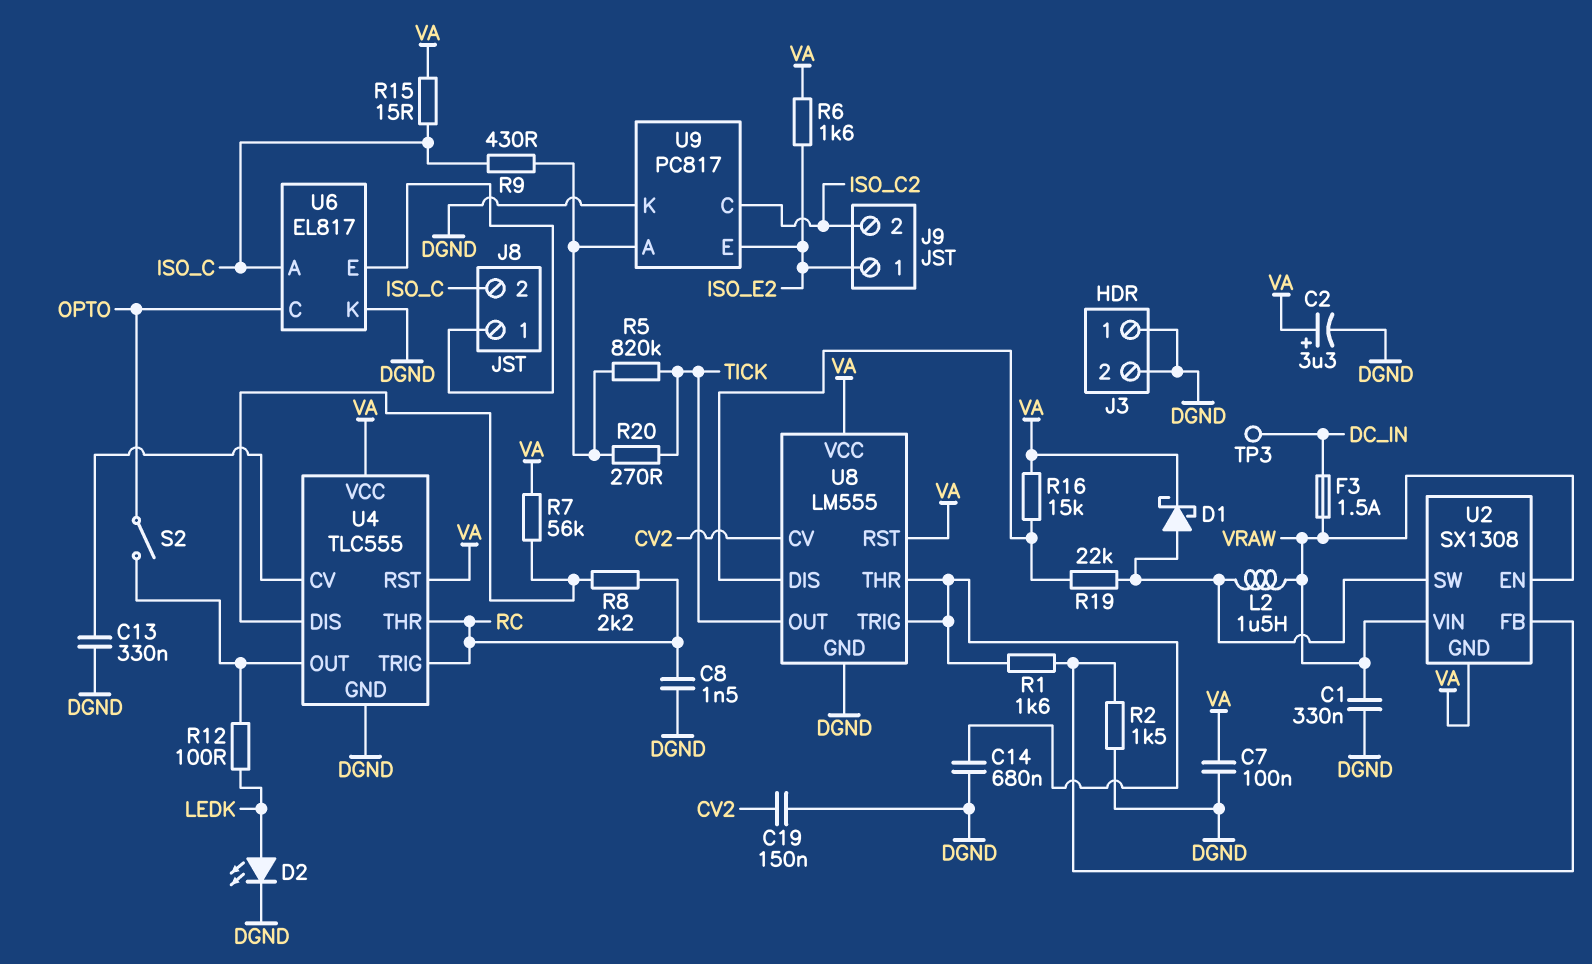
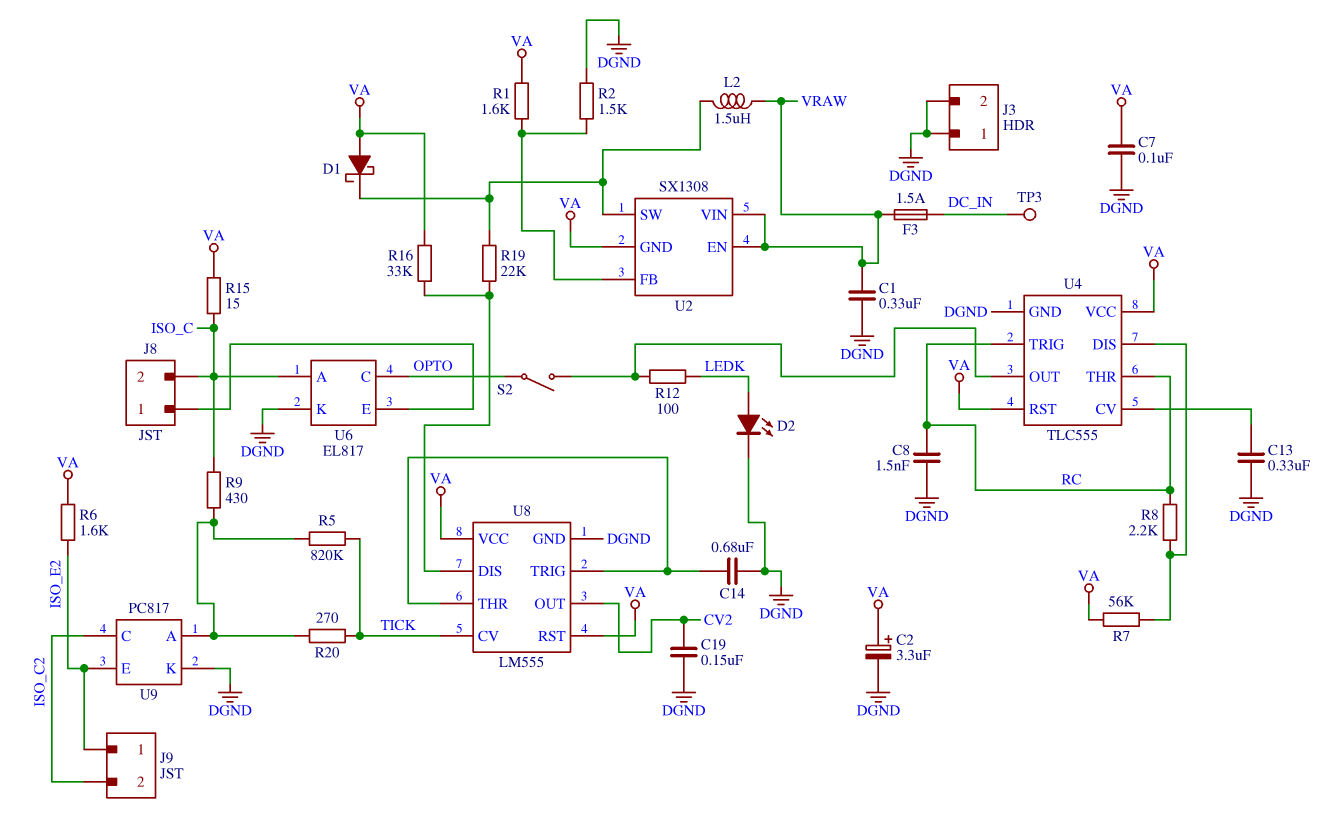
D1: schottky (A U2/SW, K VA) -> schottky (A VA, K U2/SW)
R1: 1.6k (U2/FB, U8/THR) -> 1.6k (U2/FB, VA)
R16: 15k (U8/DIS, VA) -> 33k (U8/DIS, VA)
U8 pin CV: CV2 -> TICK
U8 pin OUT: TICK -> CV2

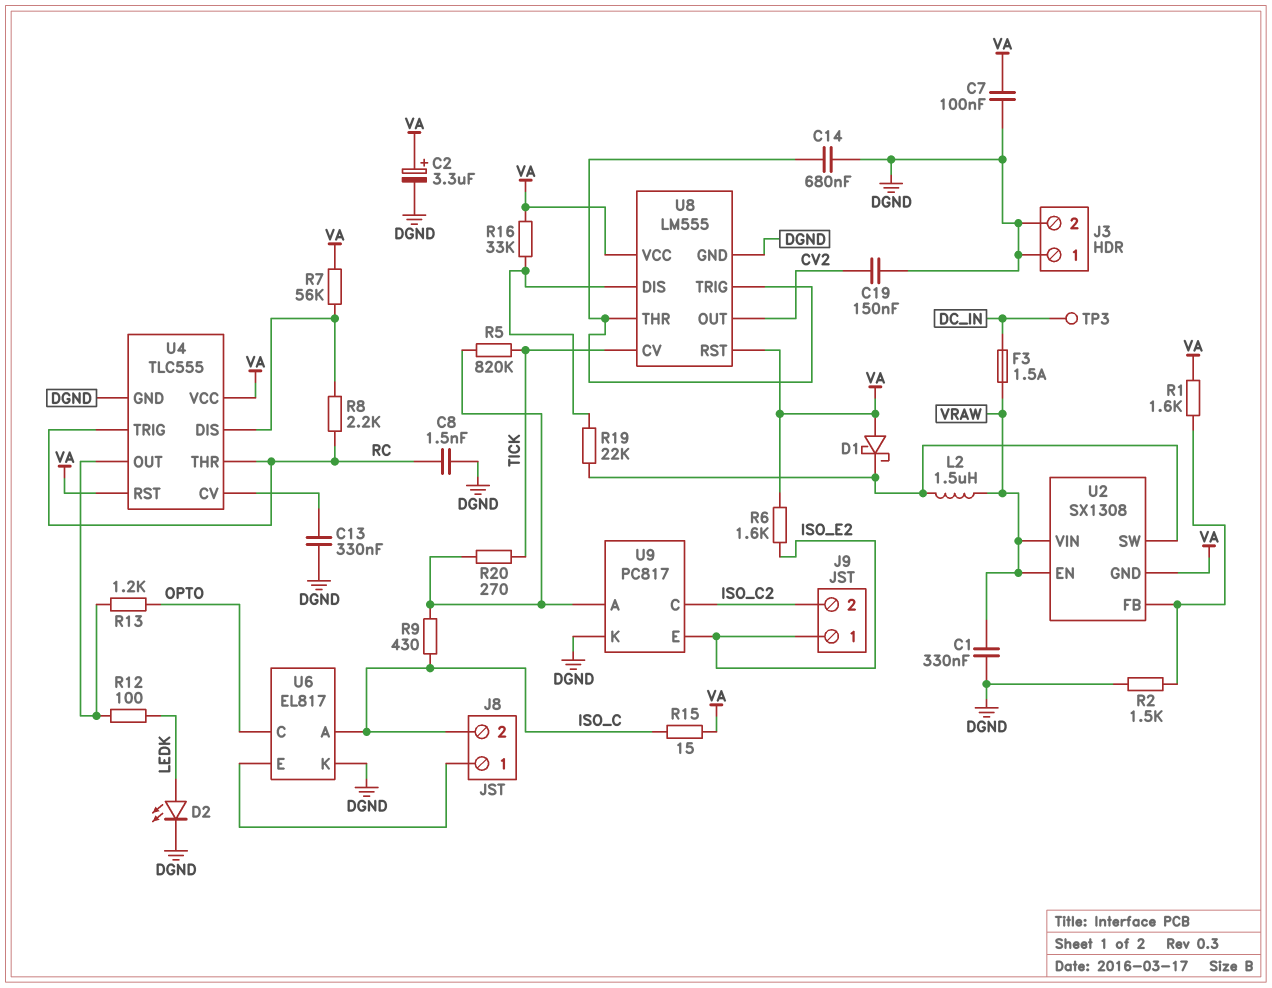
R13: none -> 1.2k (OPTO, U4/OUT)
S2: switch (OPTO, U4/OUT) -> none

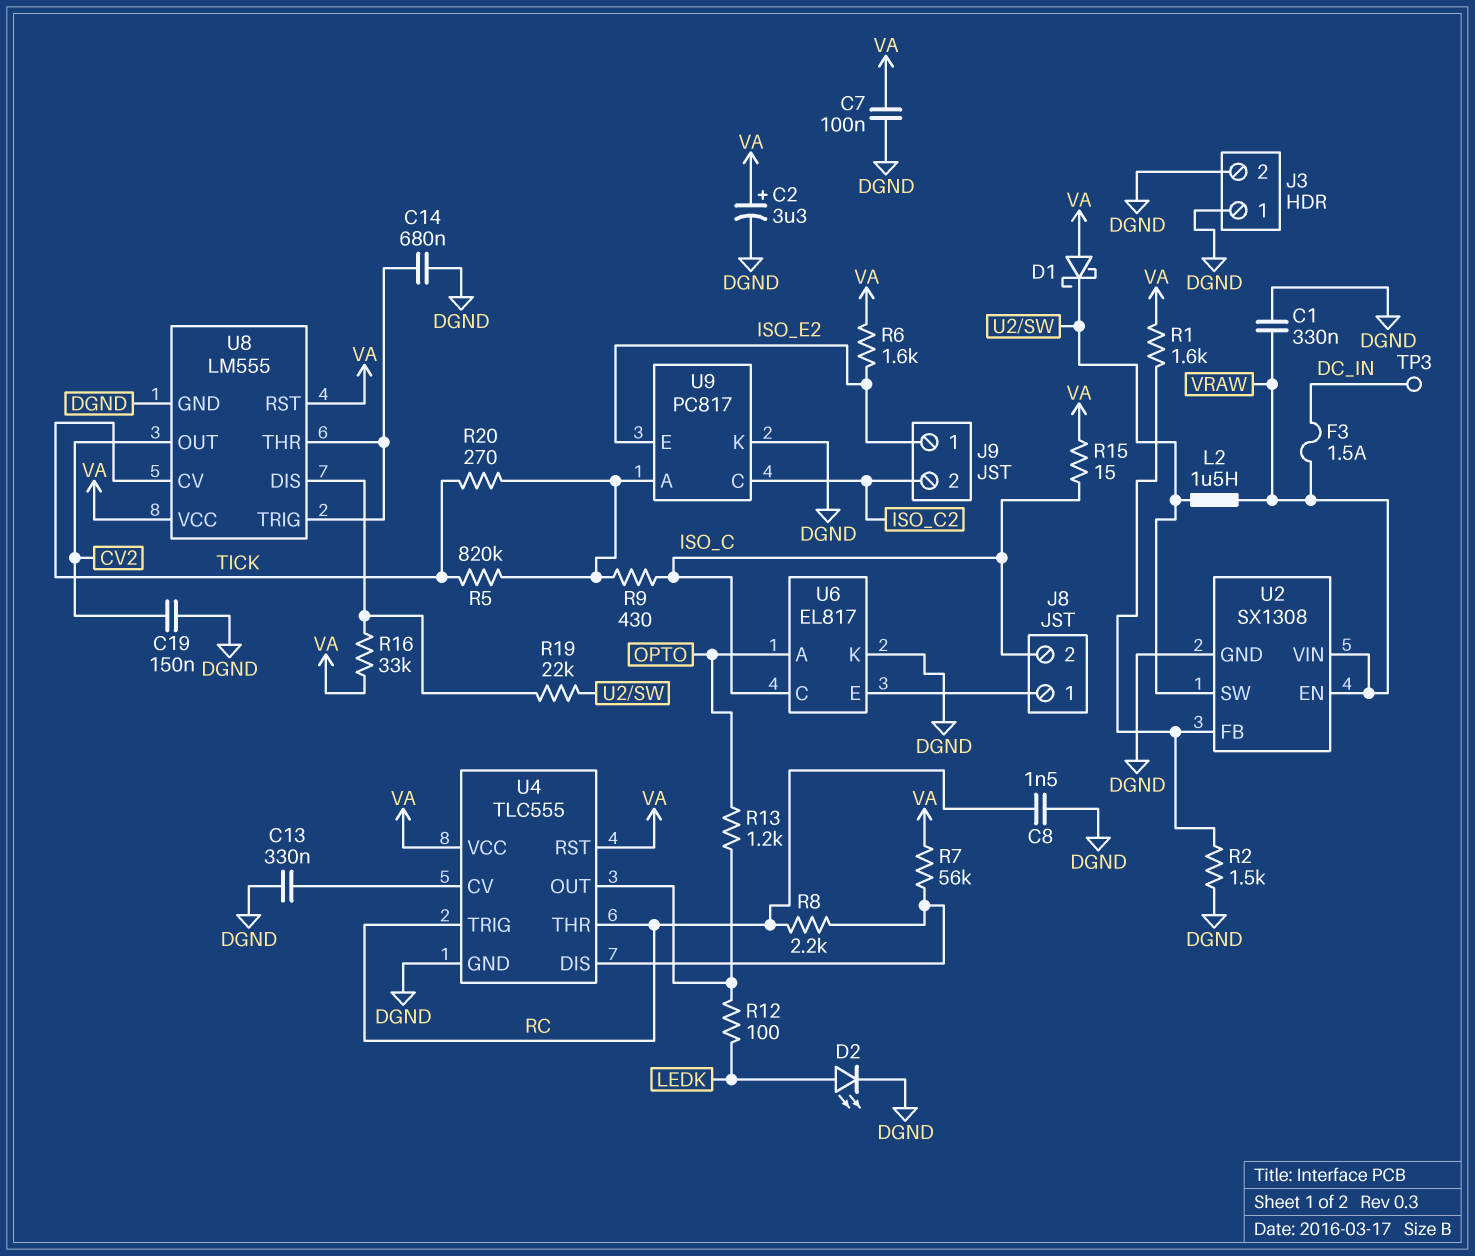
U2 pin GND: VA -> DGND
U6 pin A: ISO_C -> OPTO
U6 pin C: OPTO -> ISO_C

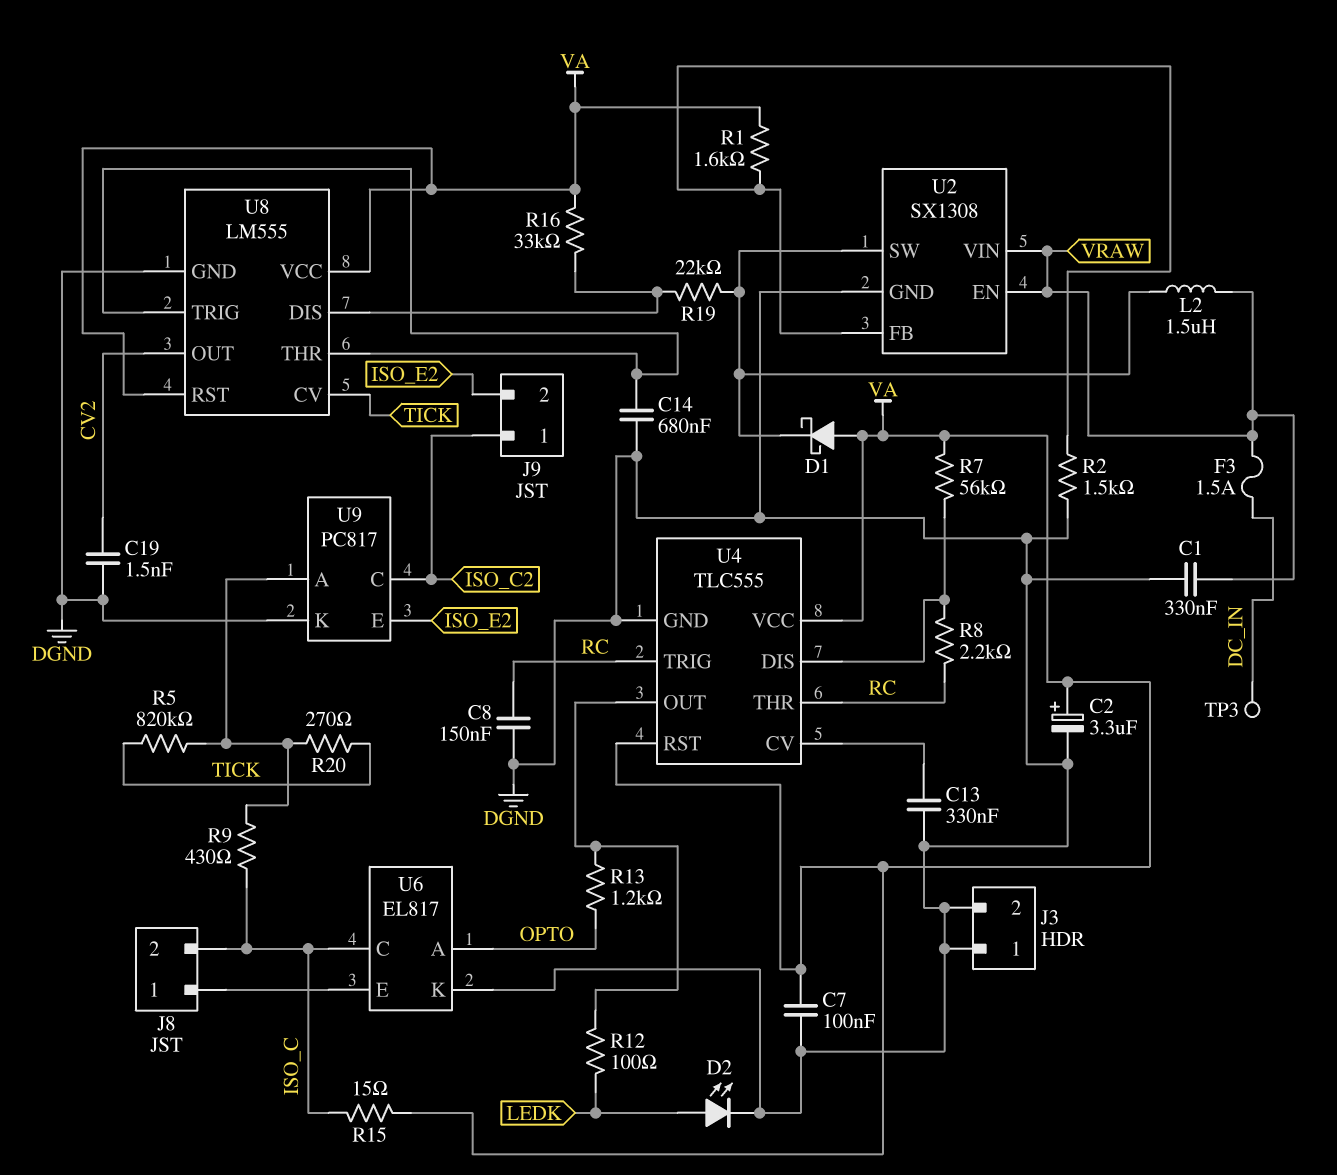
C8: 1.5nF (DGND, RC) -> 150nF (DGND, RC)
C19: 150nF (CV2, DGND) -> 1.5nF (CV2, DGND)
J9 pin 1: ISO_E2 -> ISO_C2
J9 pin 2: ISO_C2 -> ISO_E2
R6: 1.6k (ISO_E2, VA) -> none

